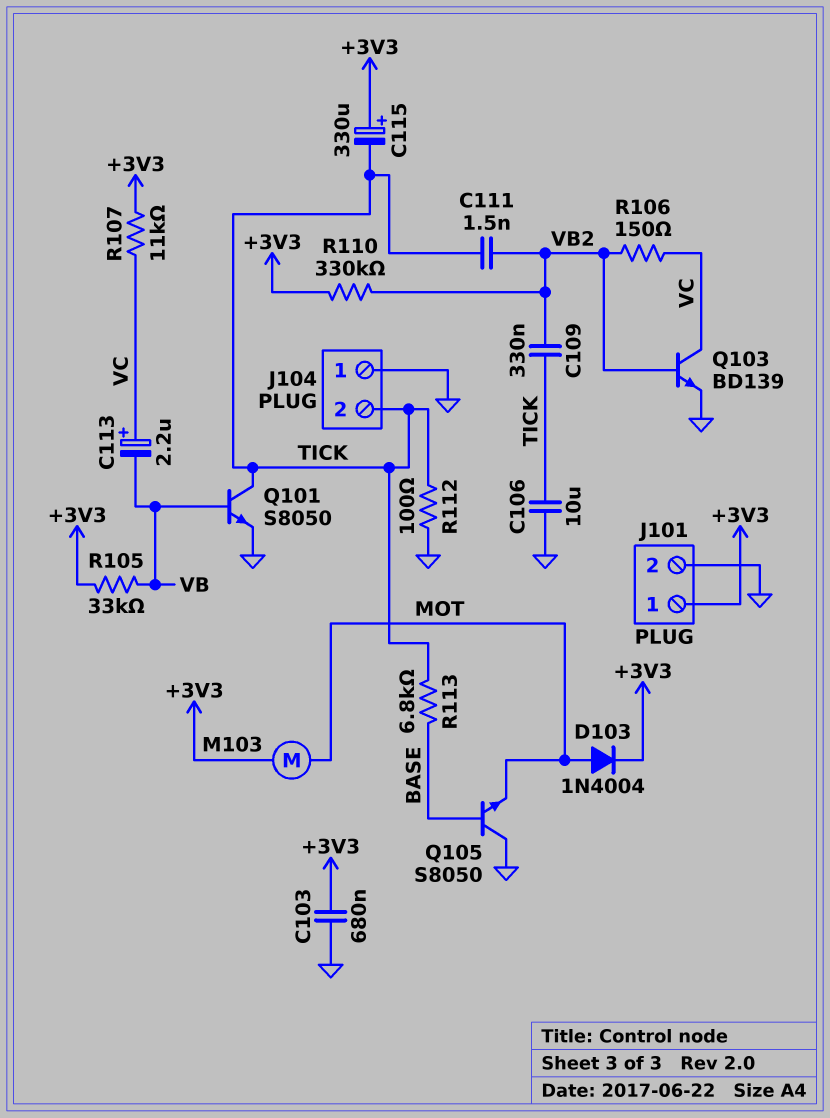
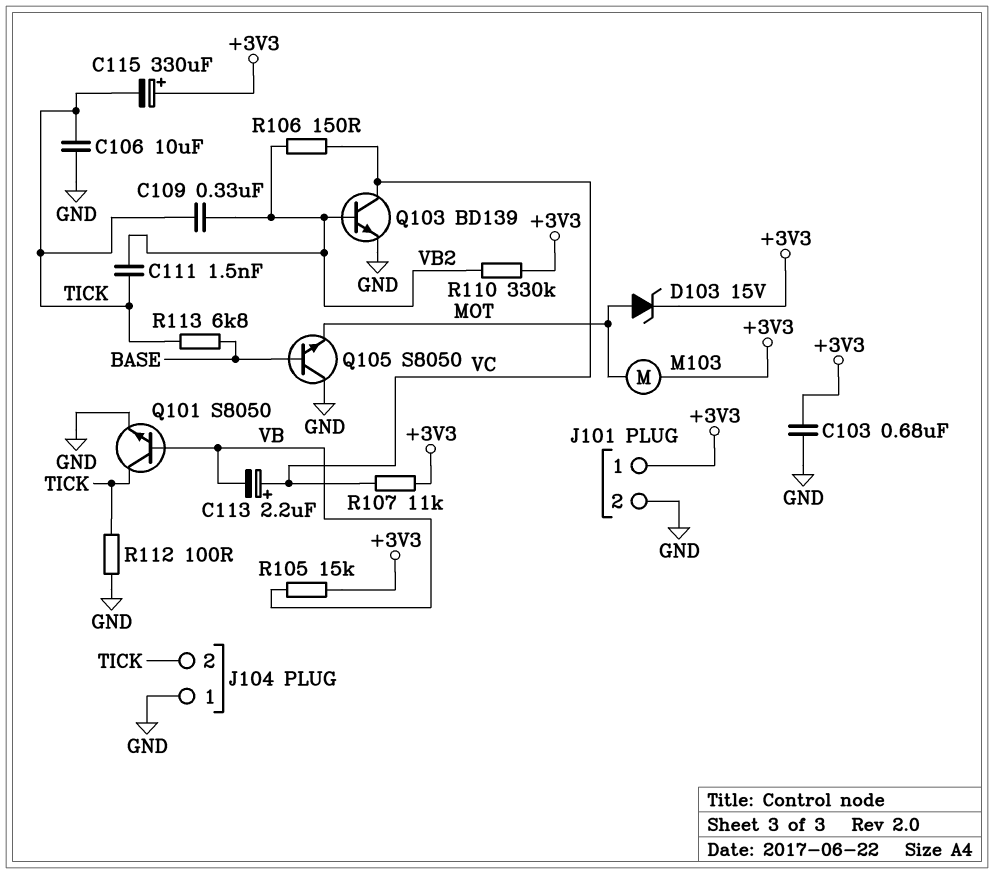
D103: diode 1N4004 (A MOT, K +3V3) -> zener 15V (A MOT, K +3V3)
R105: 33k (+3V3, VB) -> 15k (+3V3, VB)

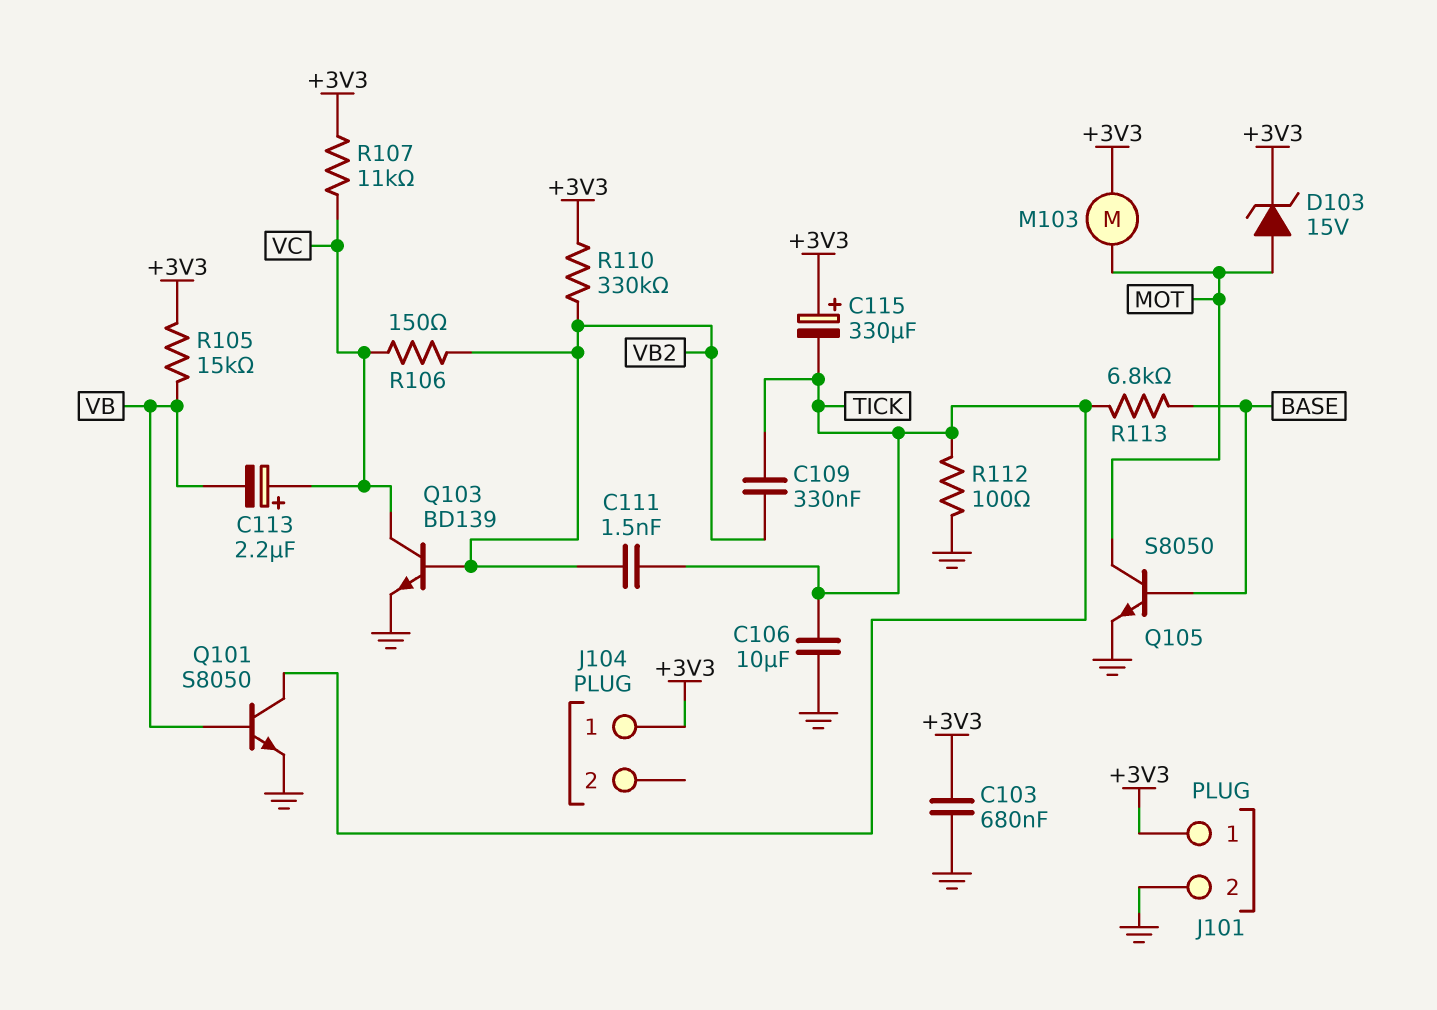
J104 pin 1: GND -> +3V3
J104 pin 2: TICK -> none
Q105: NPN S8050 (B BASE, C GND, E MOT) -> NPN S8050 (B BASE, C MOT, E GND)

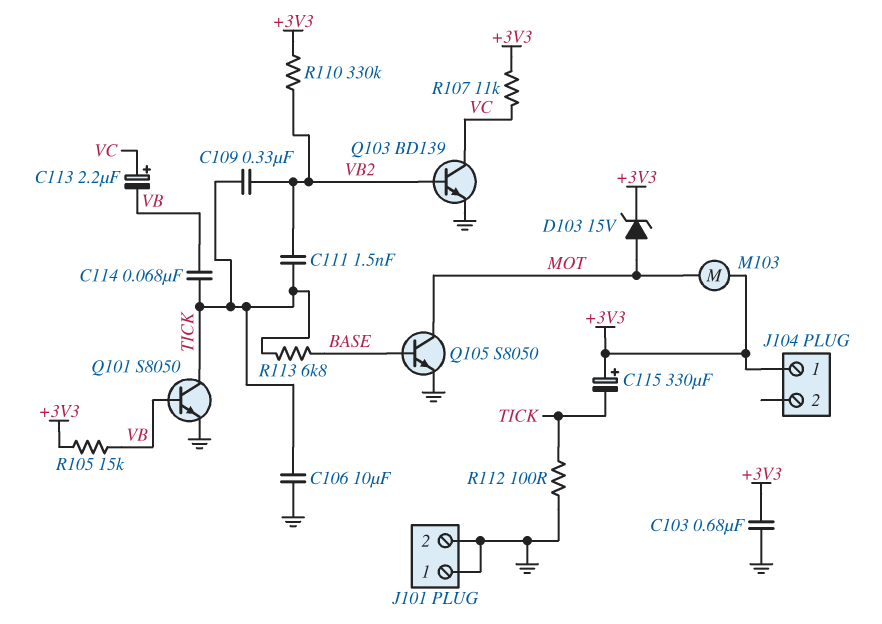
C114: none -> 68nF (TICK, VB)
J101 pin 1: +3V3 -> GND
R106: 150 (VB2, VC) -> none

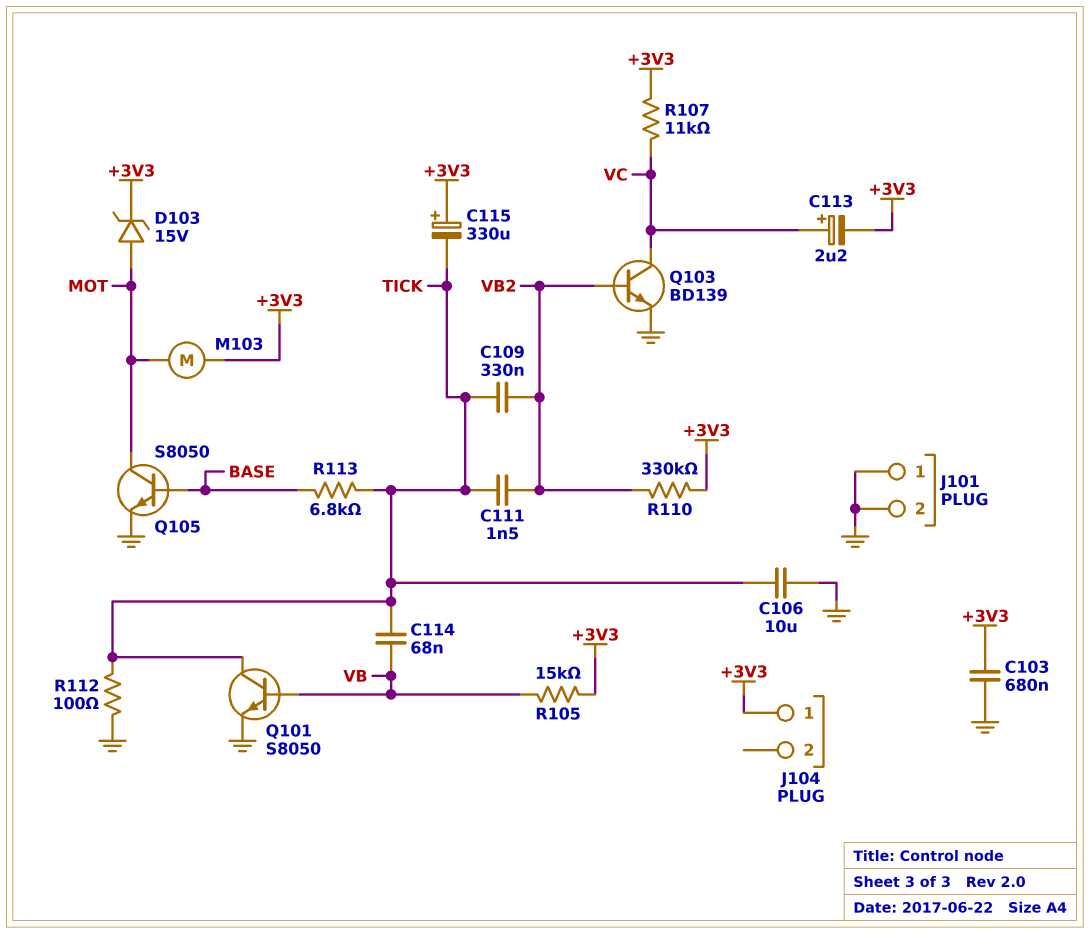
C113: 2.2uF (plus VC, minus VB) -> 2.2uF (plus VC, minus +3V3)

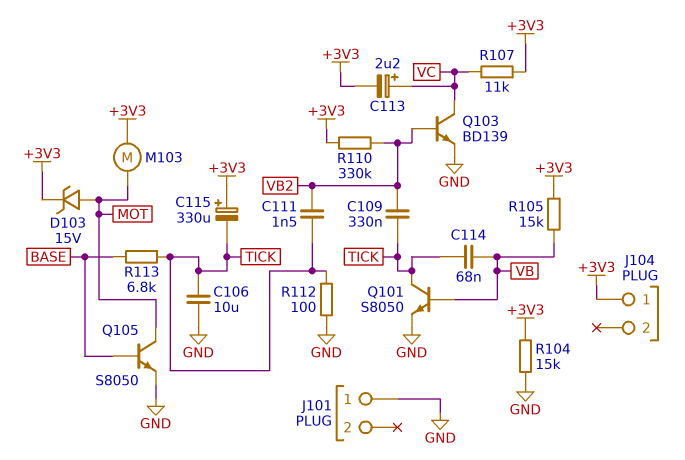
C103: 680nF (+3V3, GND) -> none
J101 pin 2: GND -> none
R104: none -> 15k (+3V3, GND)

